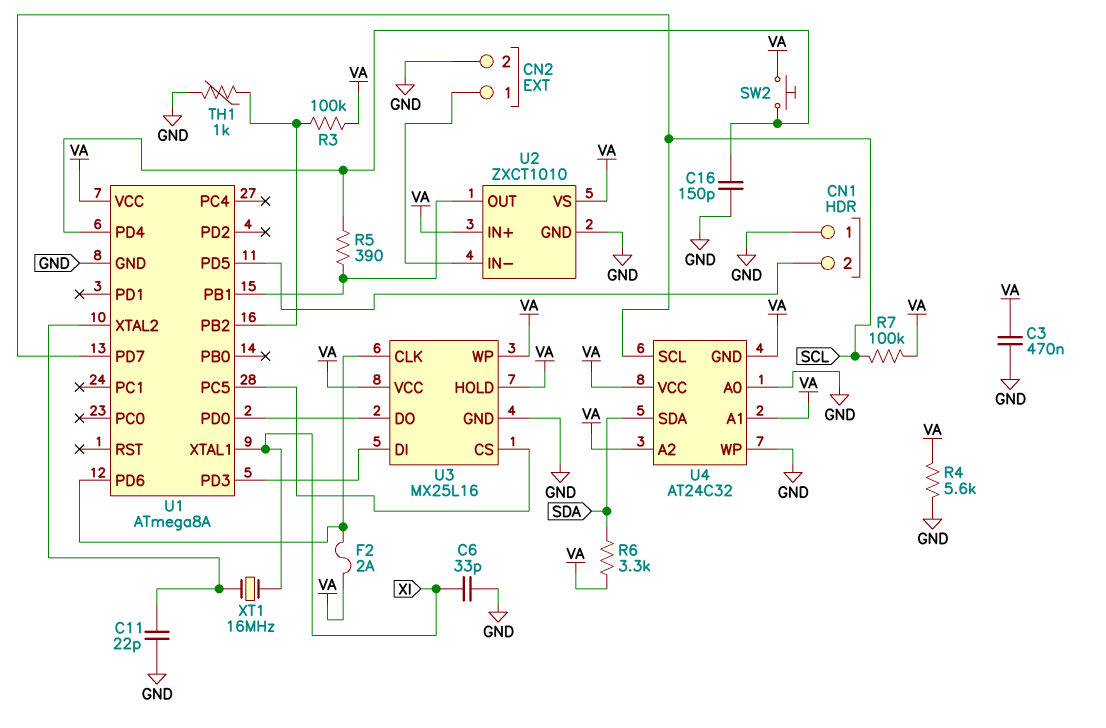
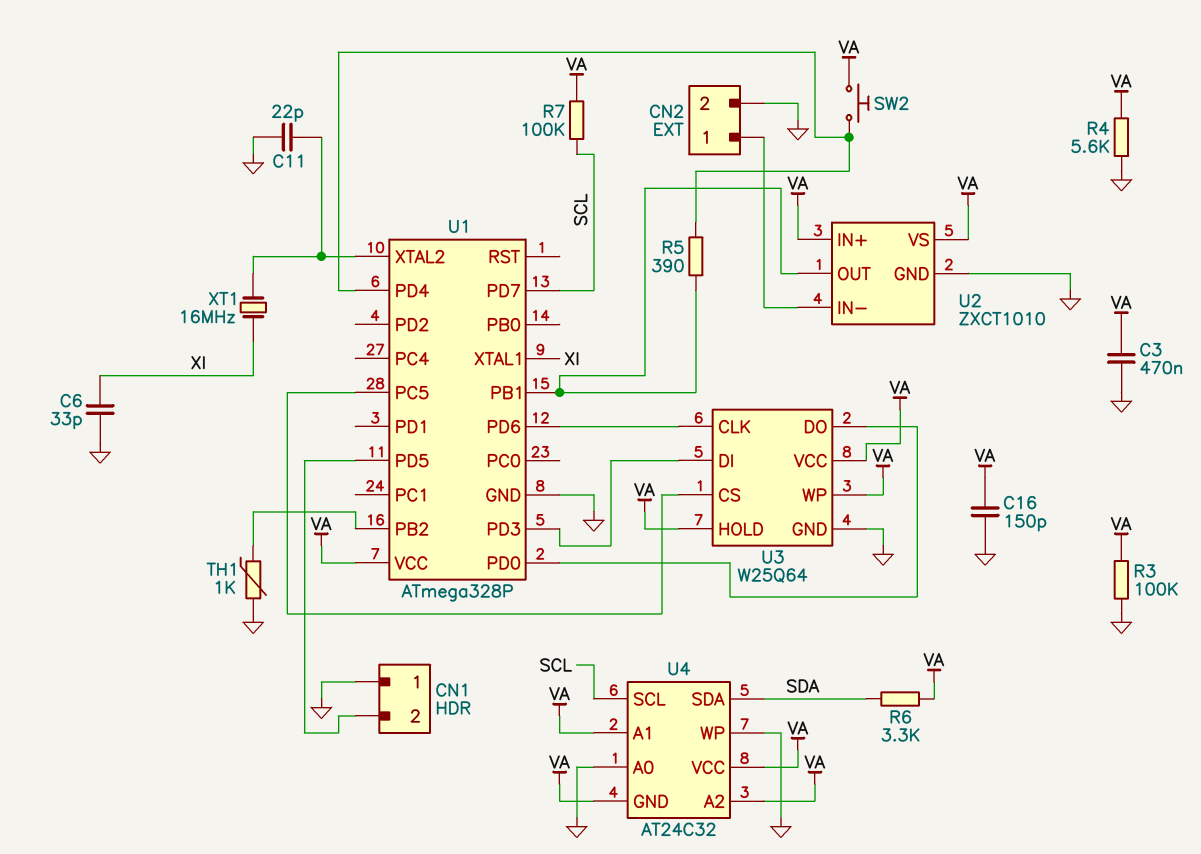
C16: 150pF (GND, U1/PD4) -> 150pF (GND, VA)
F2: 2A (U1/PD6, VA) -> none
R3: 100k (U1/PB2, VA) -> 100k (GND, VA)
U1: ATmega8A -> ATmega328P
U3: MX25L16 -> W25Q64

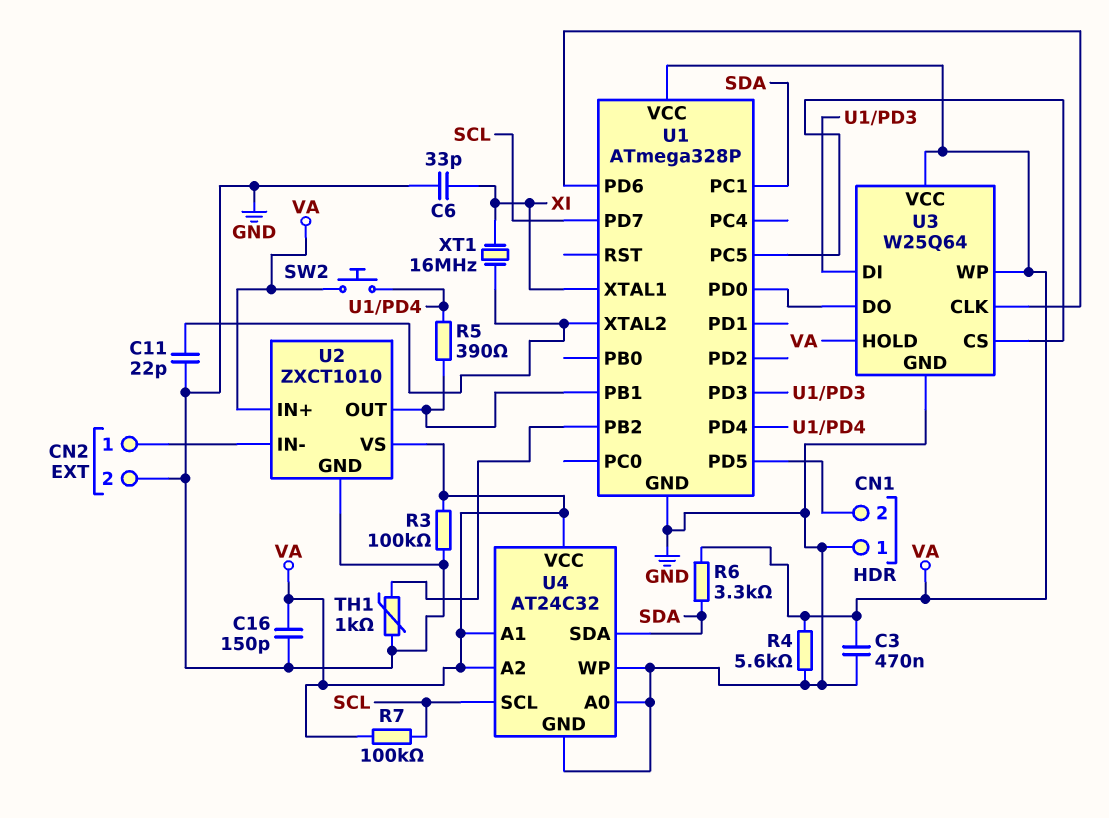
U1 pin PC1: none -> SDA
U4 pin GND: VA -> GND

